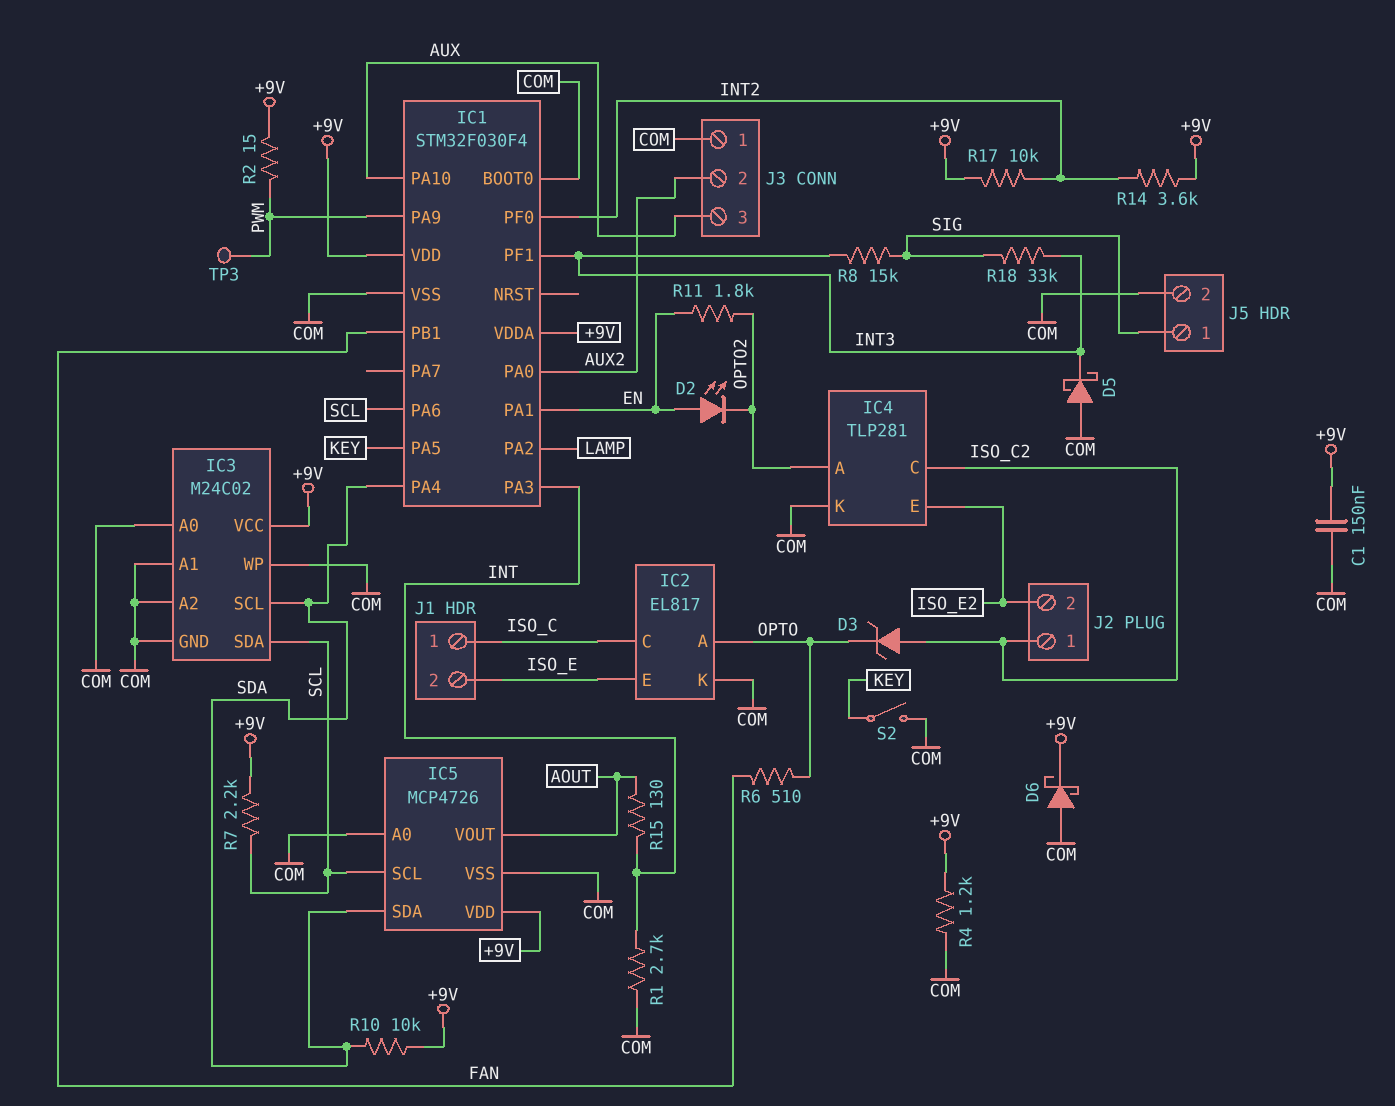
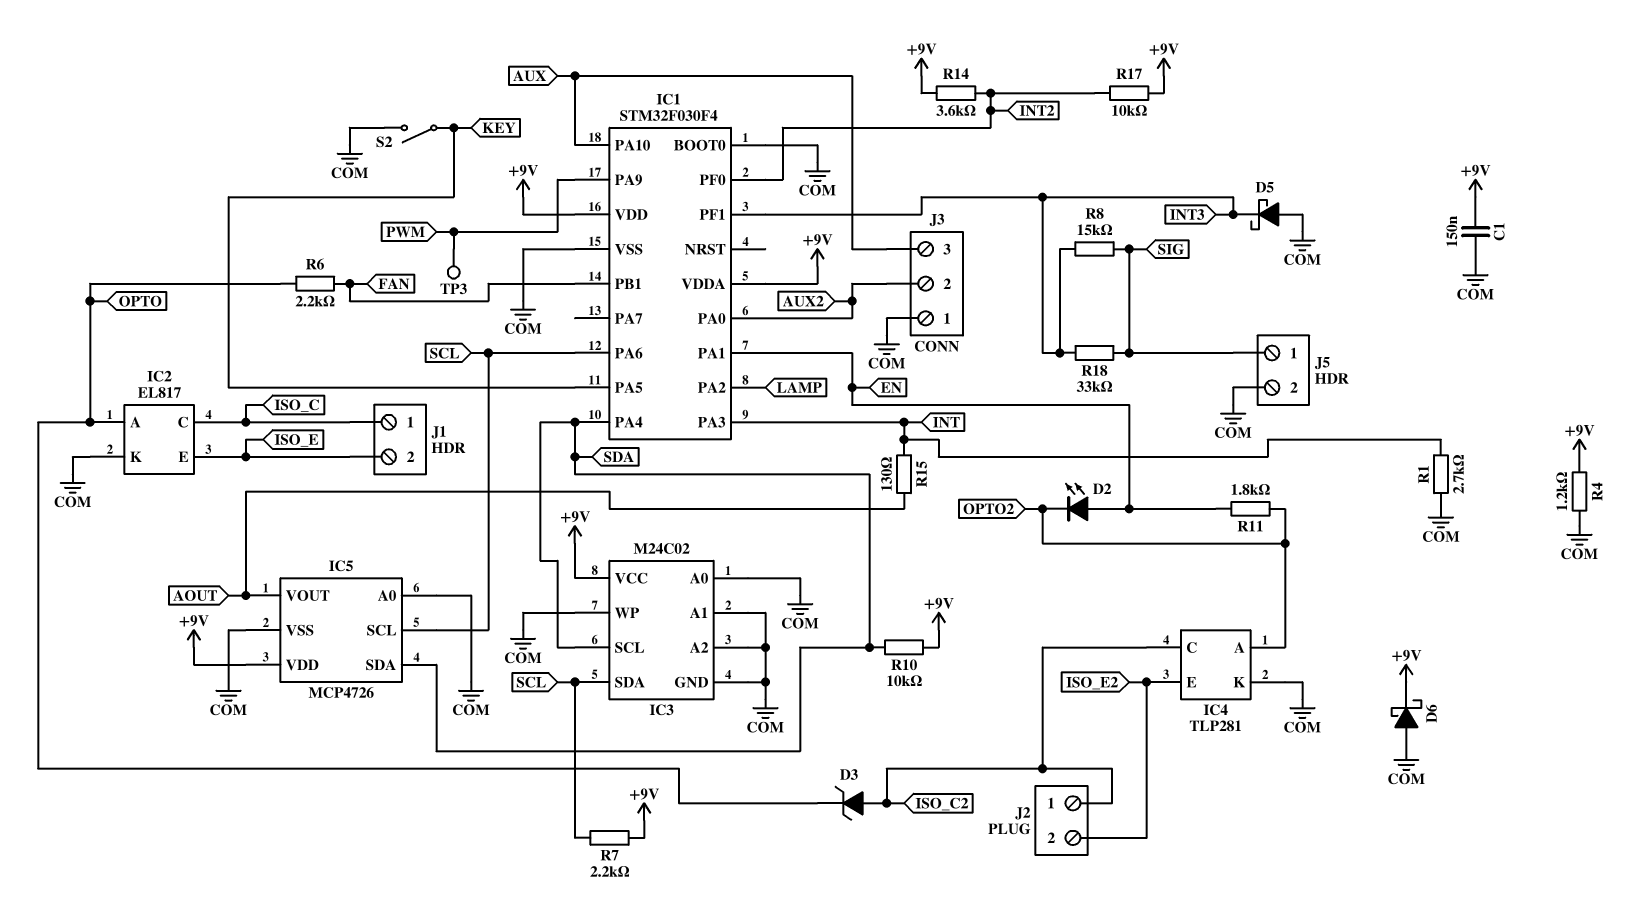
R2: 15 (+9V, PWM) -> none
R6: 510 (FAN, OPTO) -> 2.2k (FAN, OPTO)

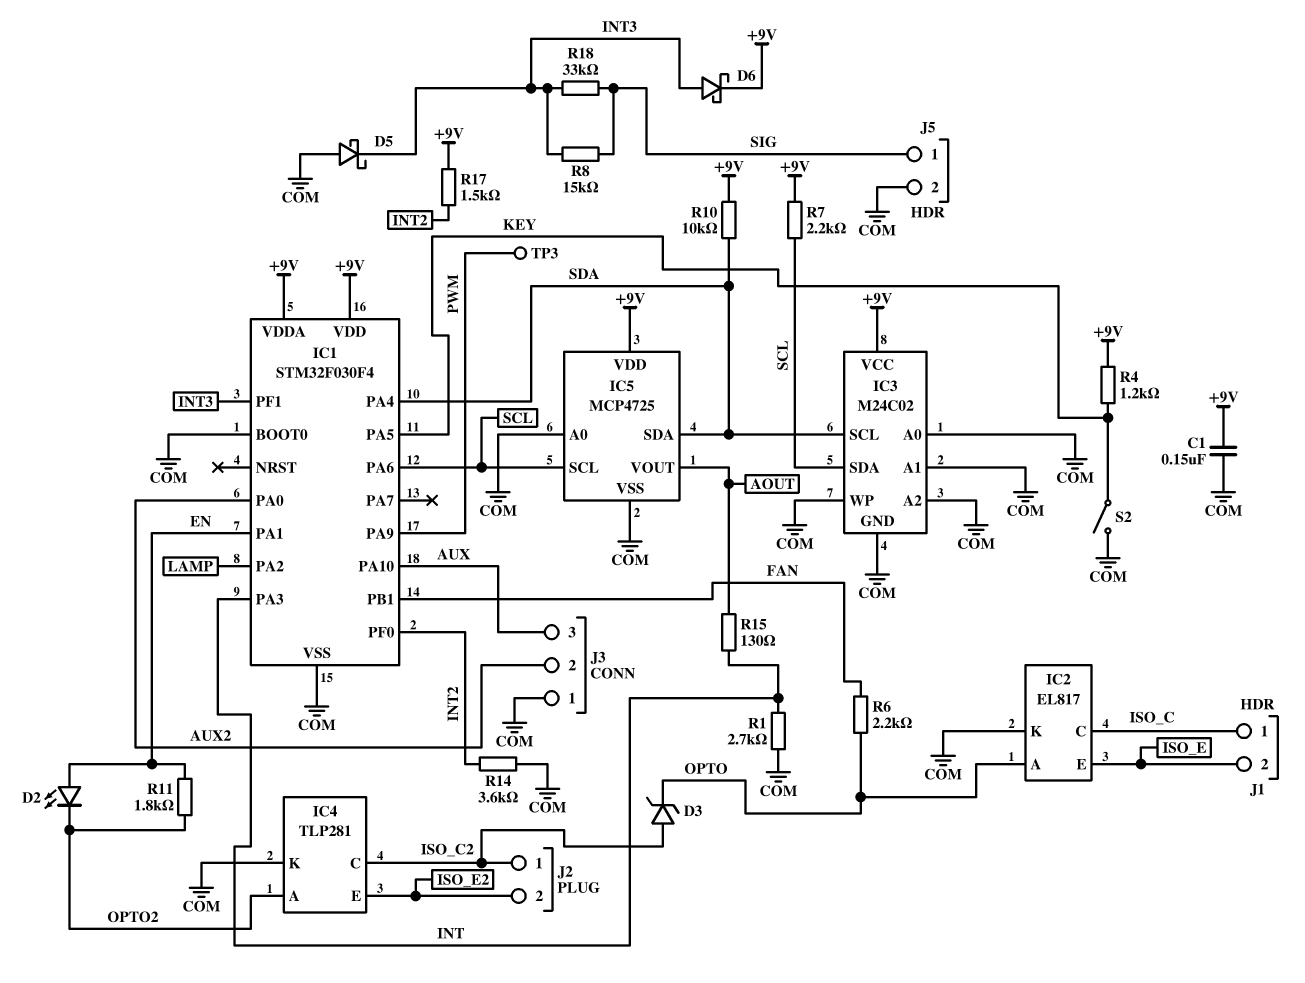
D6: schottky (A COM, K +9V) -> schottky (A INT3, K +9V)
IC5: MCP4726 -> MCP4725
R4: 1.2k (+9V, COM) -> 1.2k (+9V, KEY)
R14: 3.6k (+9V, INT2) -> 3.6k (COM, INT2)
R17: 10k (+9V, INT2) -> 1.5k (+9V, INT2)

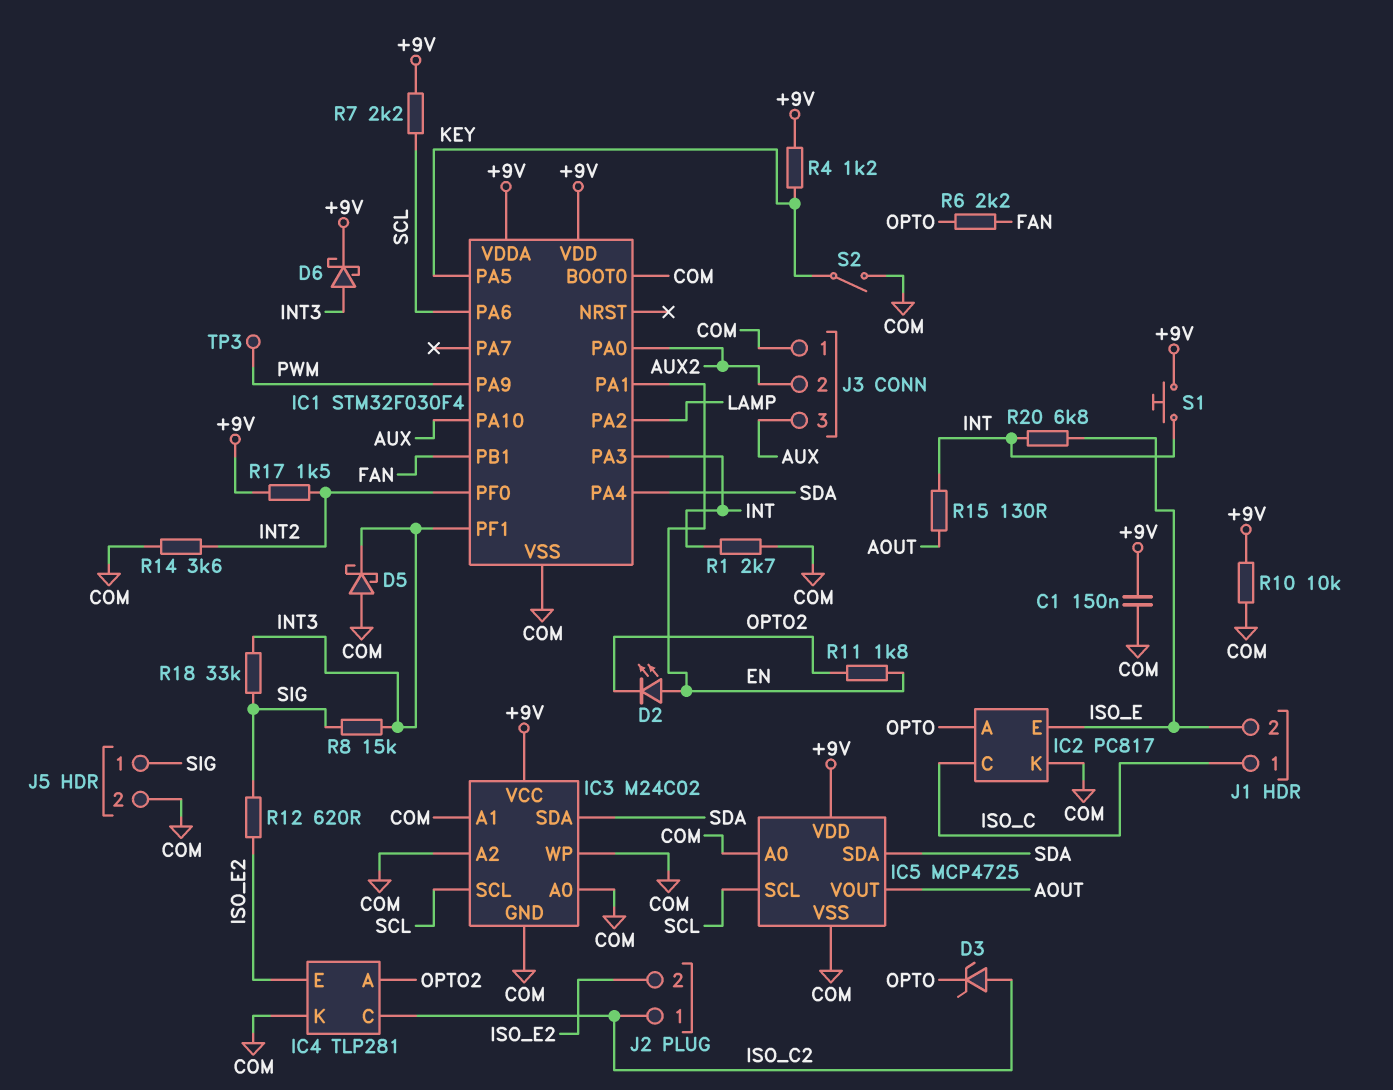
IC2: EL817 -> PC817
IC3 pin SCL: SDA -> SCL
IC3 pin SDA: SCL -> SDA
R10: 10k (+9V, SDA) -> 10k (+9V, COM)
R12: none -> 620 (ISO_E2, SIG)
R20: none -> 6.8k (INT, ISO_E)
S1: none -> button (+9V, INT)

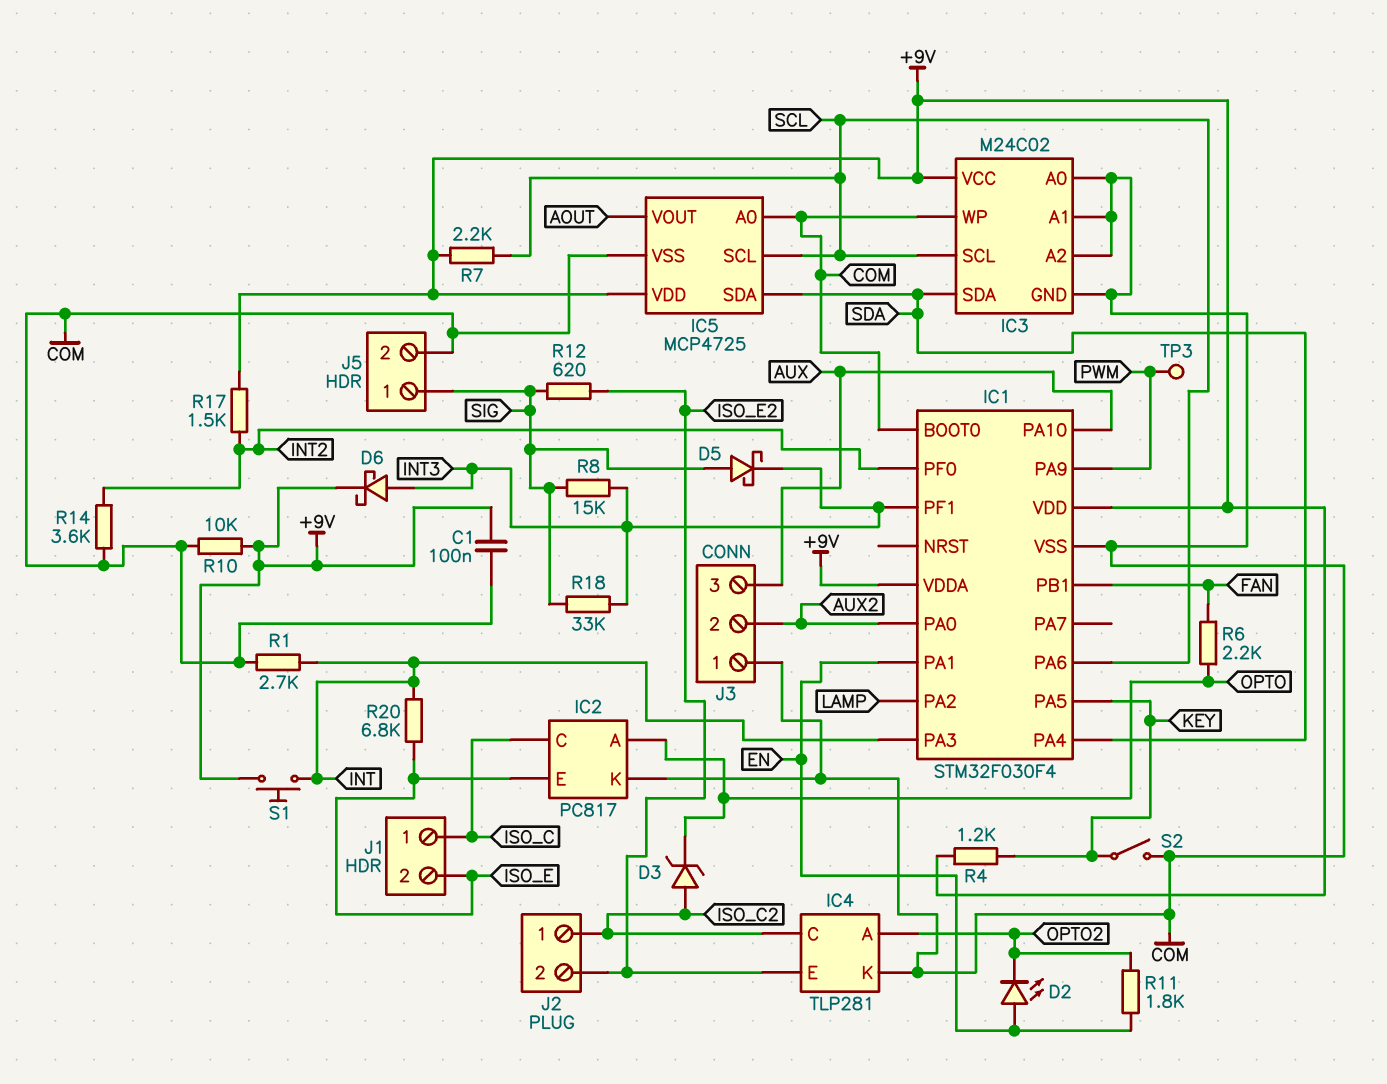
C1: 150nF (+9V, COM) -> 100nF (+9V, COM)
D5: schottky (A COM, K INT3) -> schottky (A SIG, K INT3)
R15: 130 (AOUT, INT) -> none

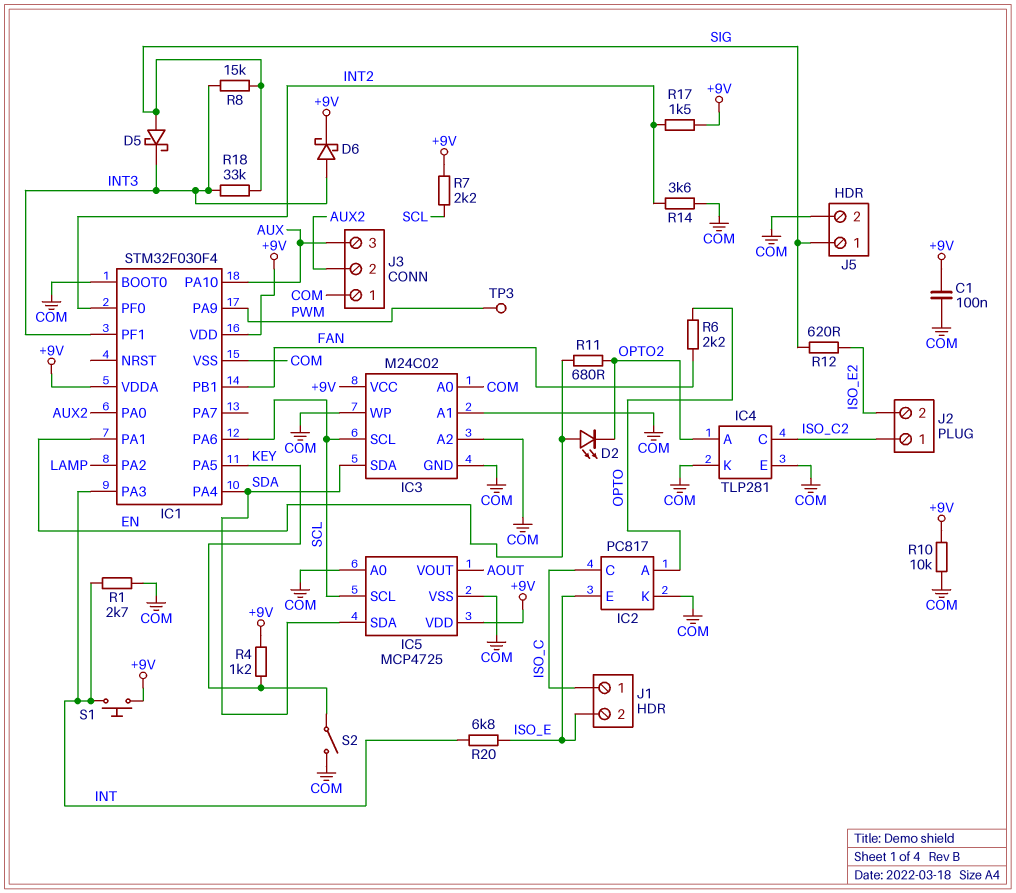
D3: zener (A ISO_C2, K OPTO) -> none
IC4 pin E: ISO_E2 -> COM
R11: 1.8k (EN, OPTO2) -> 680 (EN, OPTO2)

